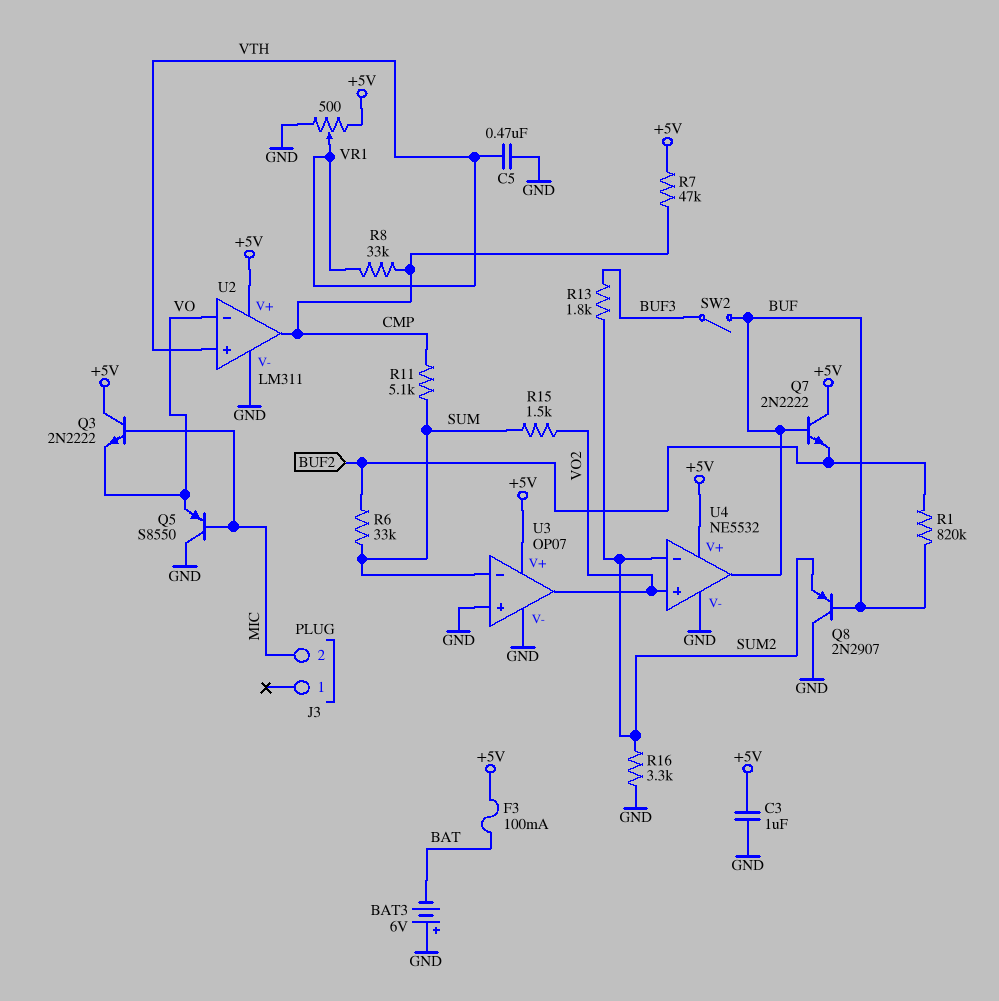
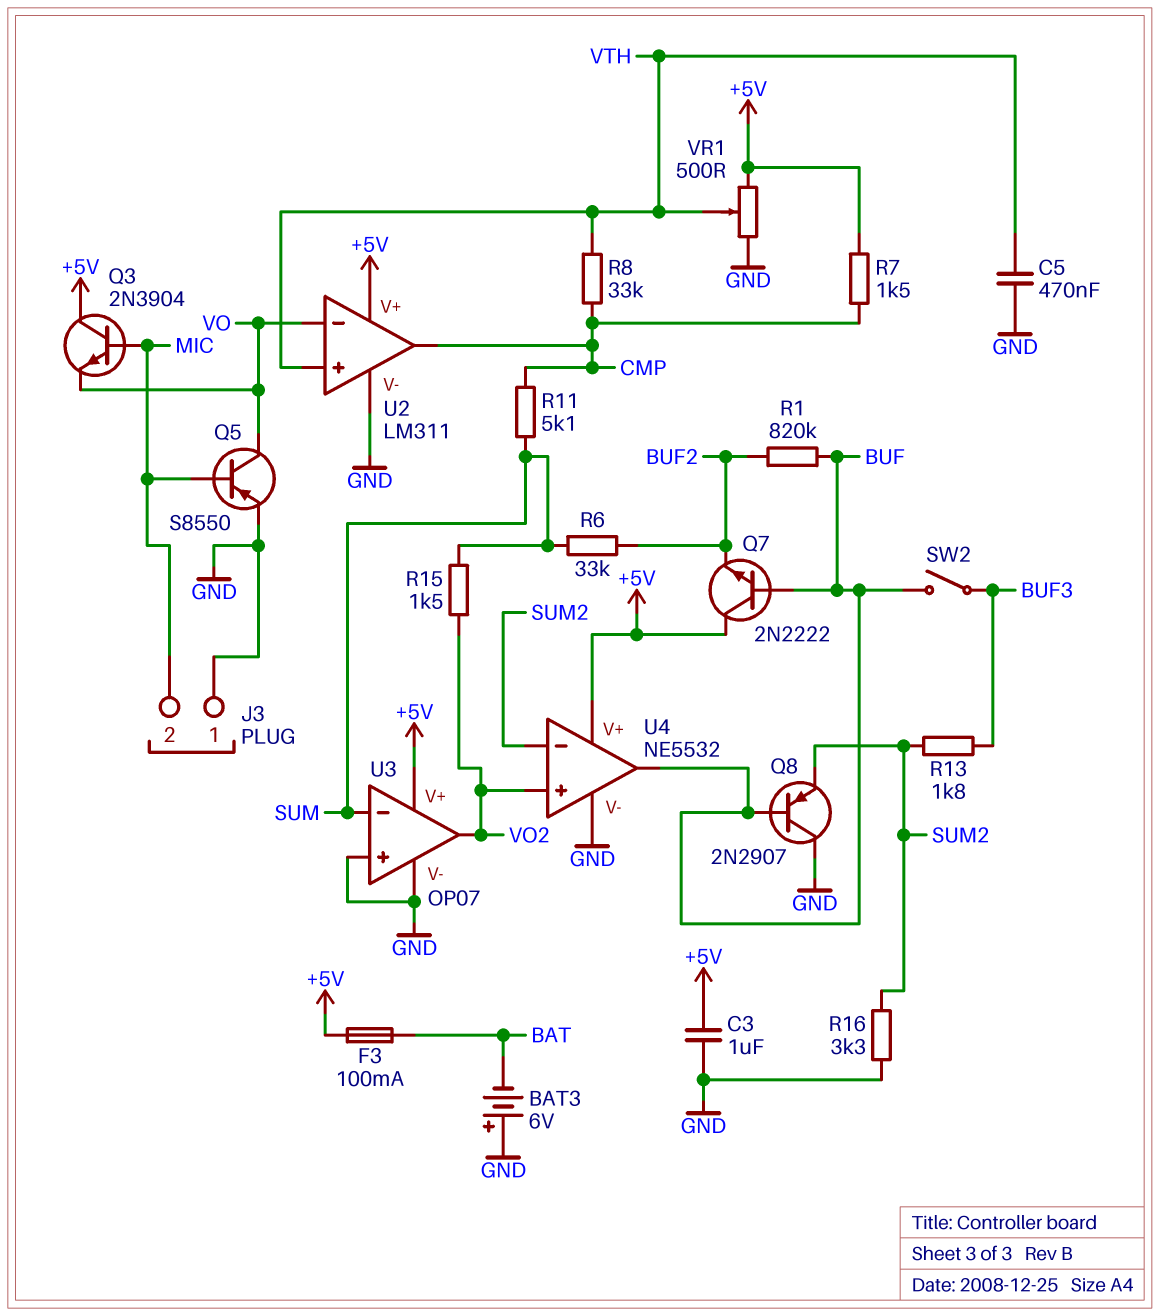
J3 pin 1: none -> GND
Q3: NPN 2N2222 (B MIC, C +5V, E VO) -> NPN 2N3904 (B MIC, C +5V, E VO)
Q5: PNP S8550 (B MIC, C GND, E VO) -> PNP S8550 (B MIC, C VO, E GND)
R7: 47k (+5V, CMP) -> 1.5k (+5V, CMP)

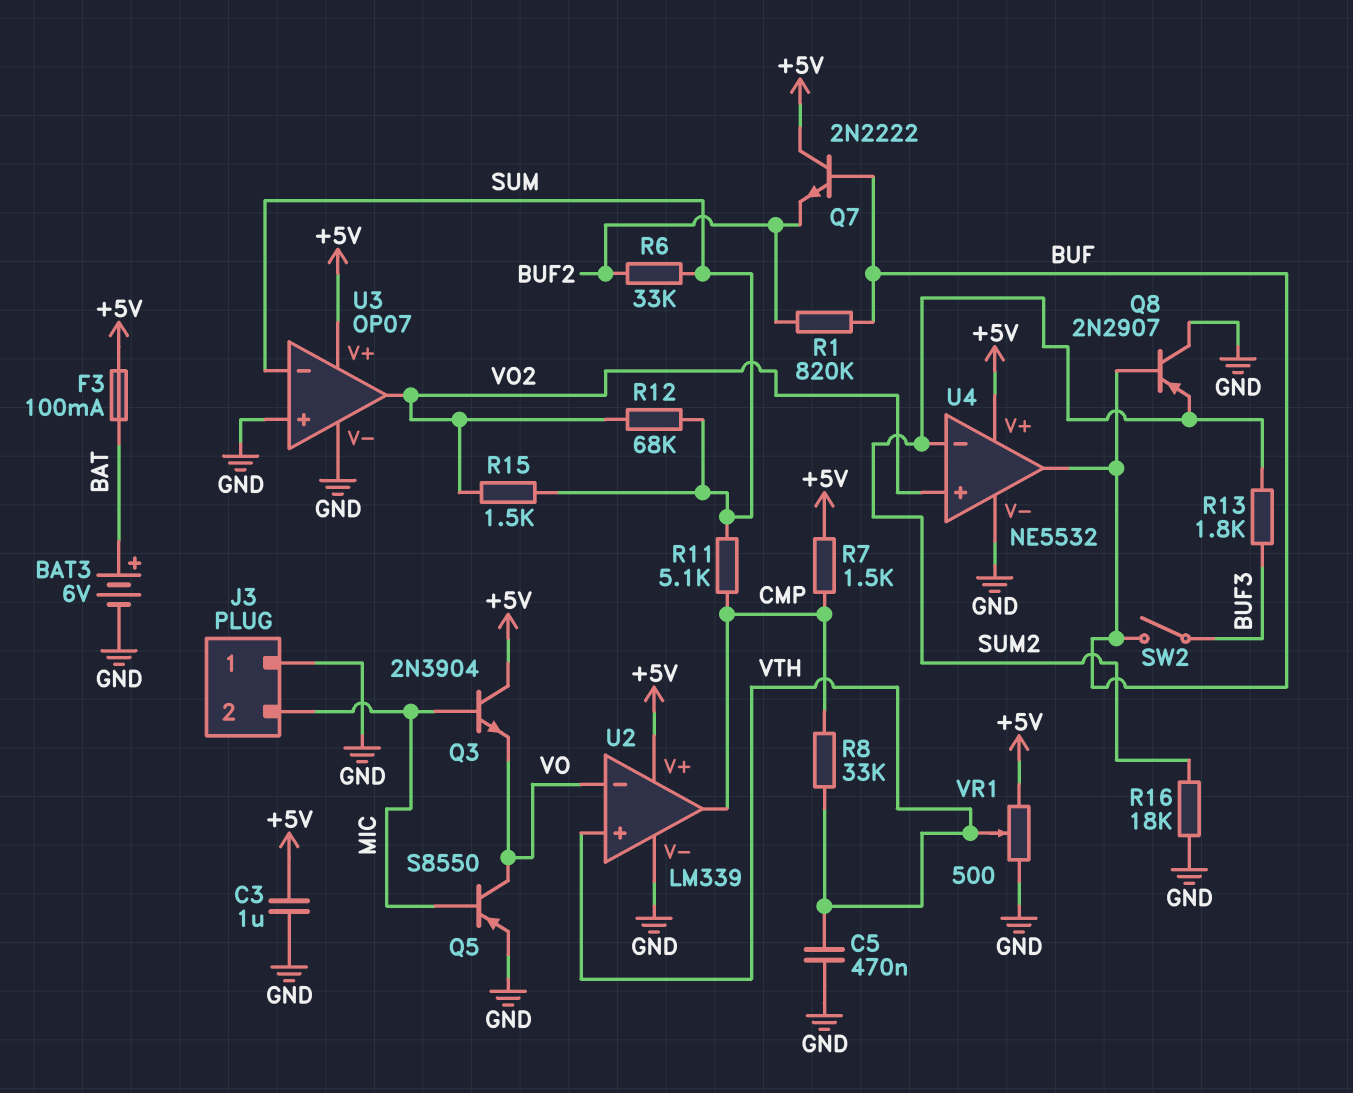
BAT3: 6V (plus GND, minus BAT) -> 6V (plus BAT, minus GND)
R12: none -> 68k (SUM, VO2)
R16: 3.3k (GND, SUM2) -> 18k (GND, SUM2)
U2: LM311 -> LM339

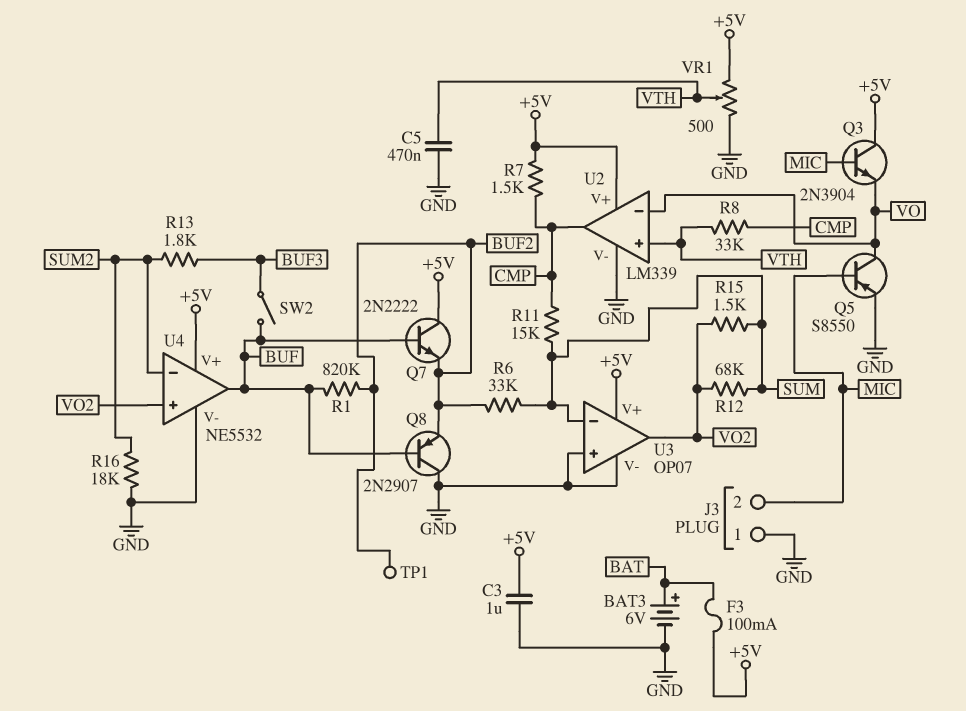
Q8: PNP 2N2907 (B BUF, C GND, E SUM2) -> PNP 2N2907 (B BUF, C GND, E BUF2)
R11: 5.1k (CMP, SUM) -> 15k (CMP, SUM)
TP1: none -> test point (BUF2)

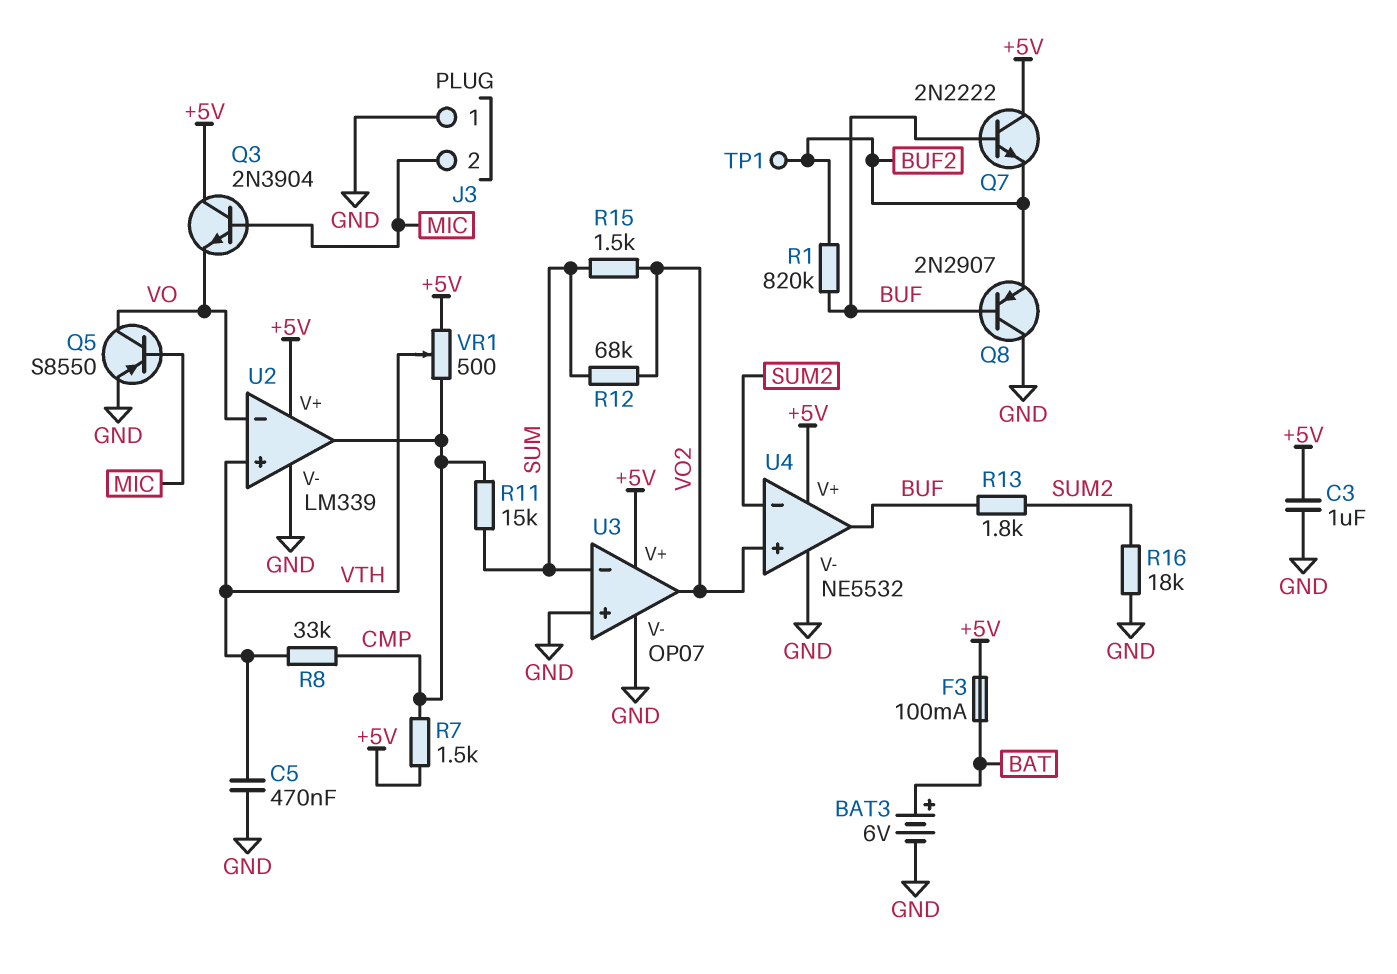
R6: 33k (BUF2, SUM) -> none
R13: 1.8k (BUF3, SUM2) -> 1.8k (BUF, SUM2)
SW2: switch (BUF, BUF3) -> none
VR1: 500 (+5V, GND, wiper VTH) -> 500 (+5V, CMP, wiper VTH)

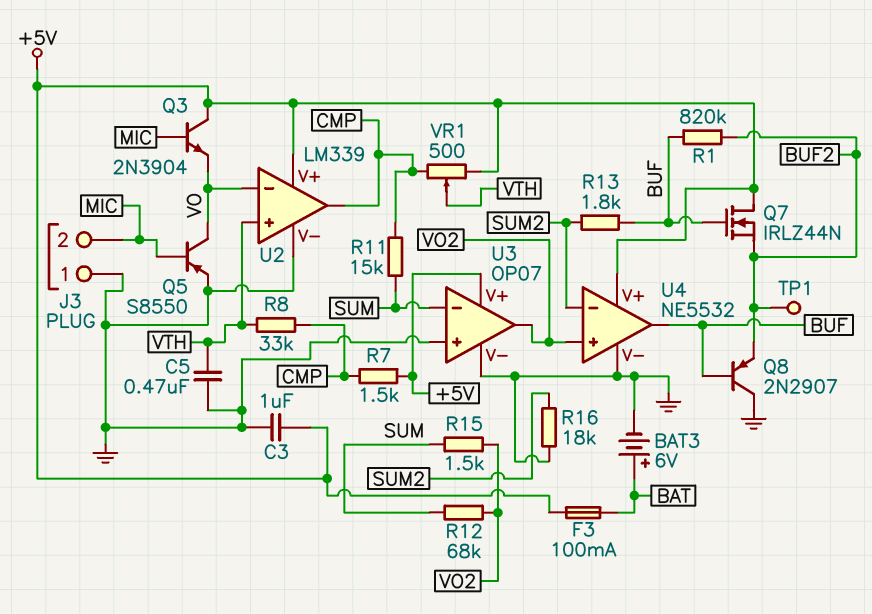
Q7: NPN 2N2222 (B BUF, C +5V, E BUF2) -> NMOS IRLZ44N (G BUF, D +5V, S BUF2)

